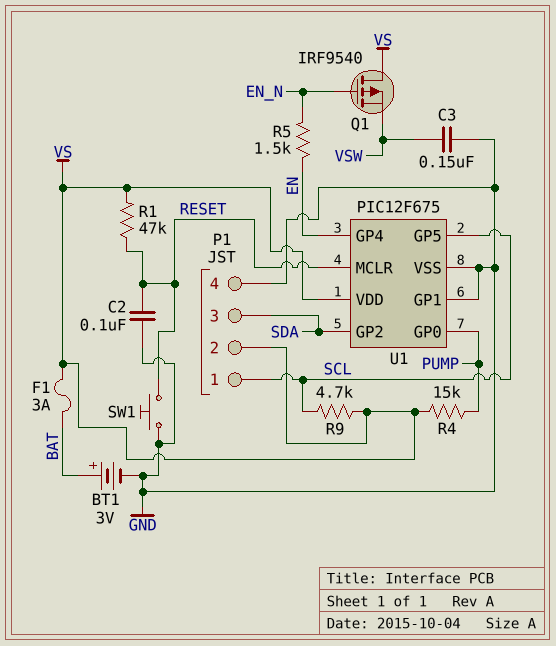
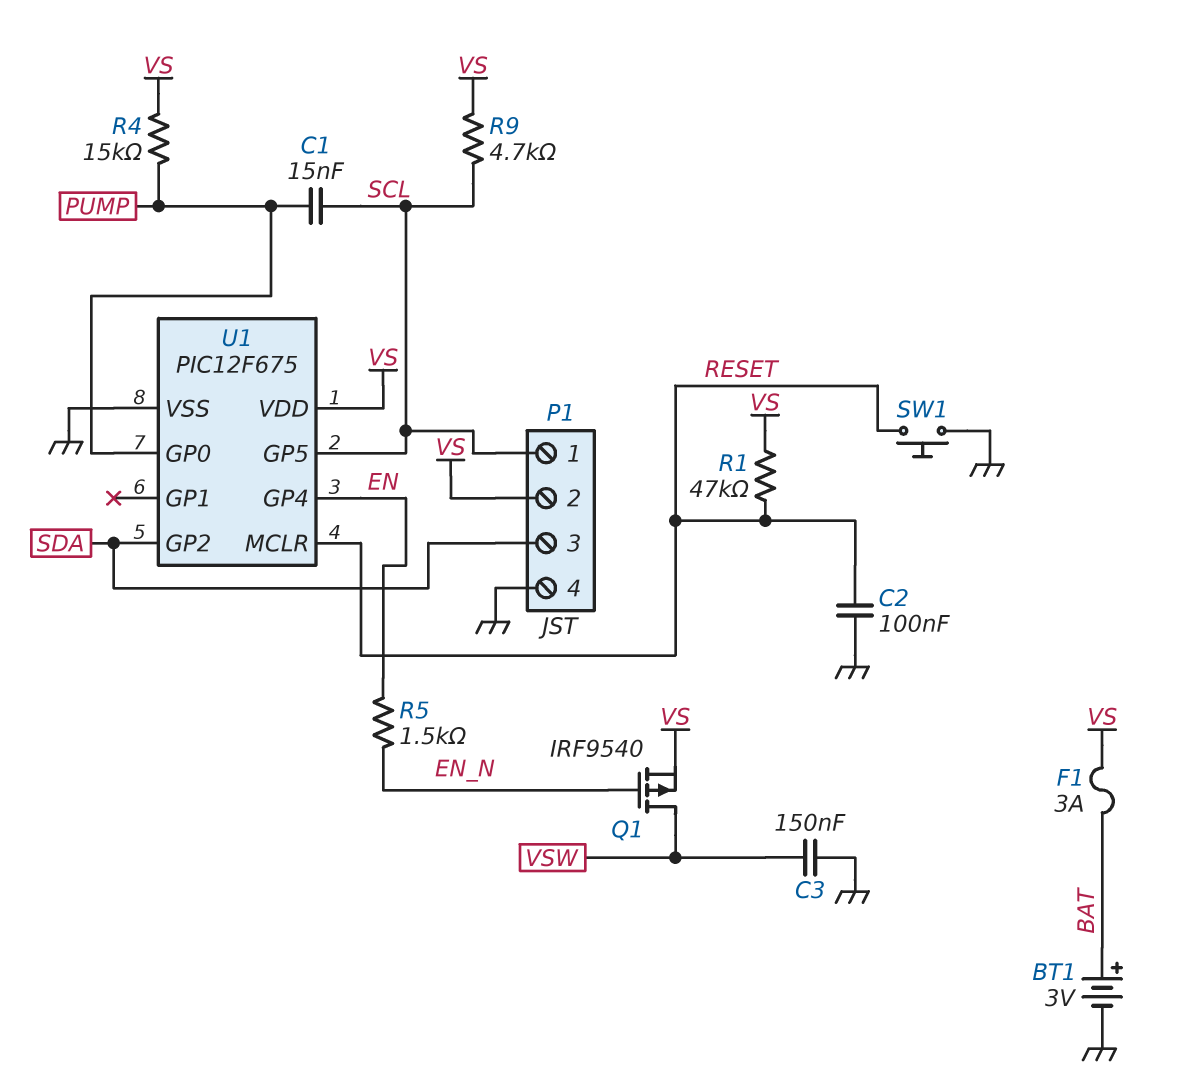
C1: none -> 15nF (PUMP, SCL)
Q1: PMOS IRF9540 (G EN_N, D VS, S VSW) -> PMOS IRF9540 (G EN_N, D VSW, S VS)
U1 pin GP1: GND -> none

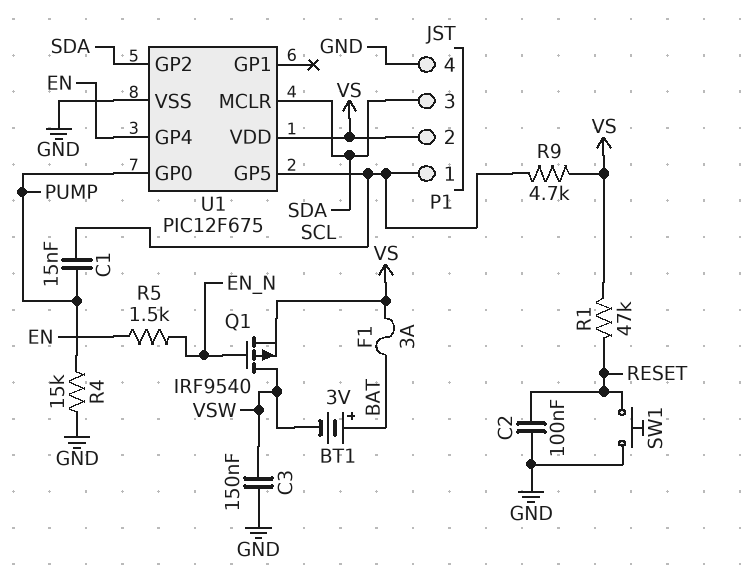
BT1: 3V (plus BAT, minus GND) -> 3V (plus BAT, minus VSW)
R4: 15k (PUMP, VS) -> 15k (GND, PUMP)
U1 pin MCLR: RESET -> SDA

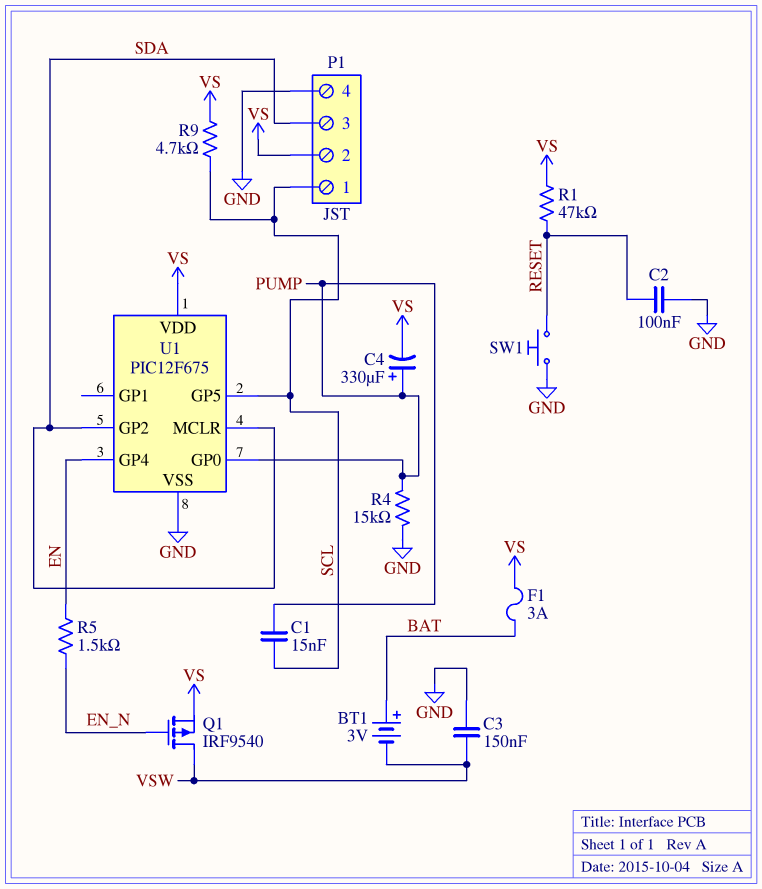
C4: none -> 330uF (plus PUMP, minus VS)

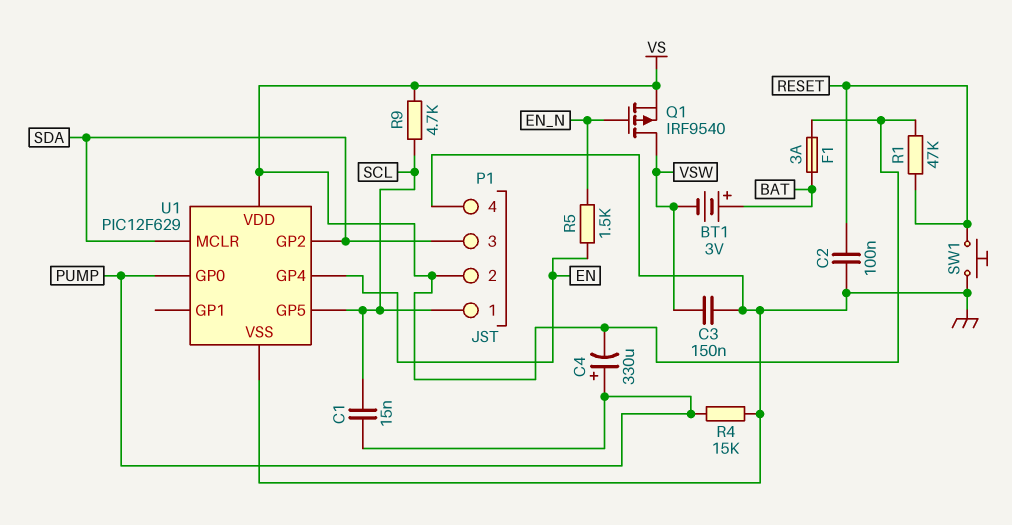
U1: PIC12F675 -> PIC12F629

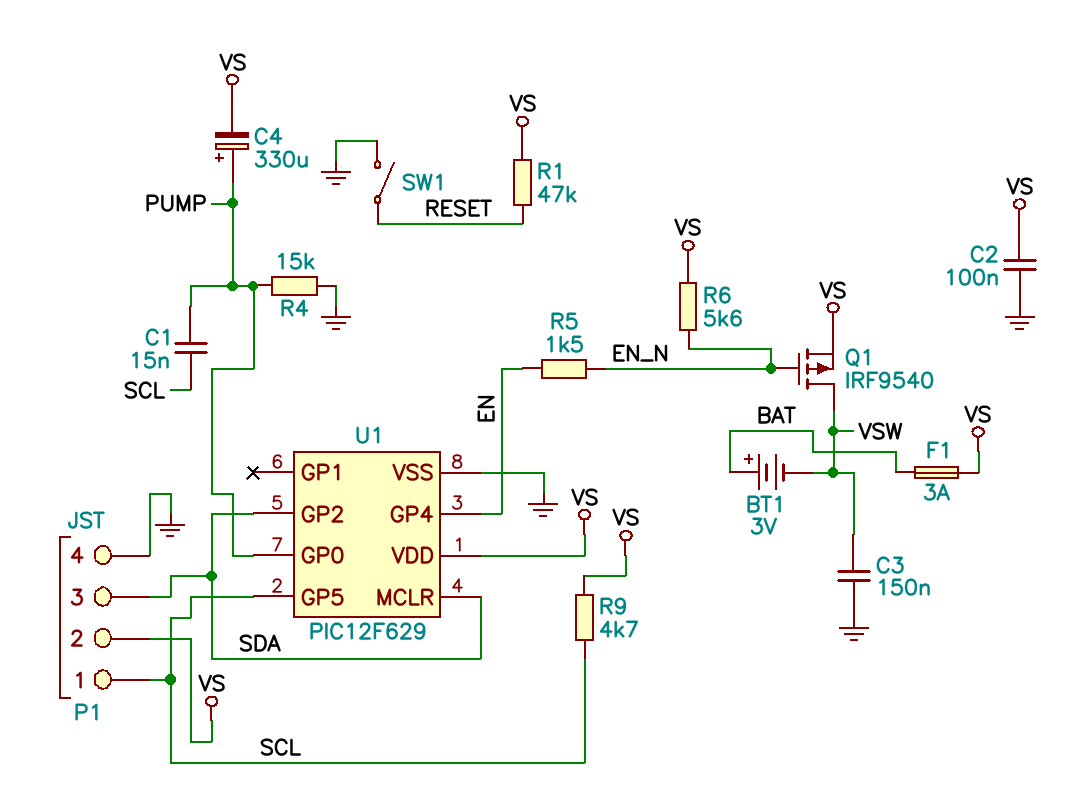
C2: 100nF (GND, RESET) -> 100nF (GND, VS)
R6: none -> 5.6k (EN_N, VS)
SW1: button (GND, RESET) -> switch (GND, RESET)

